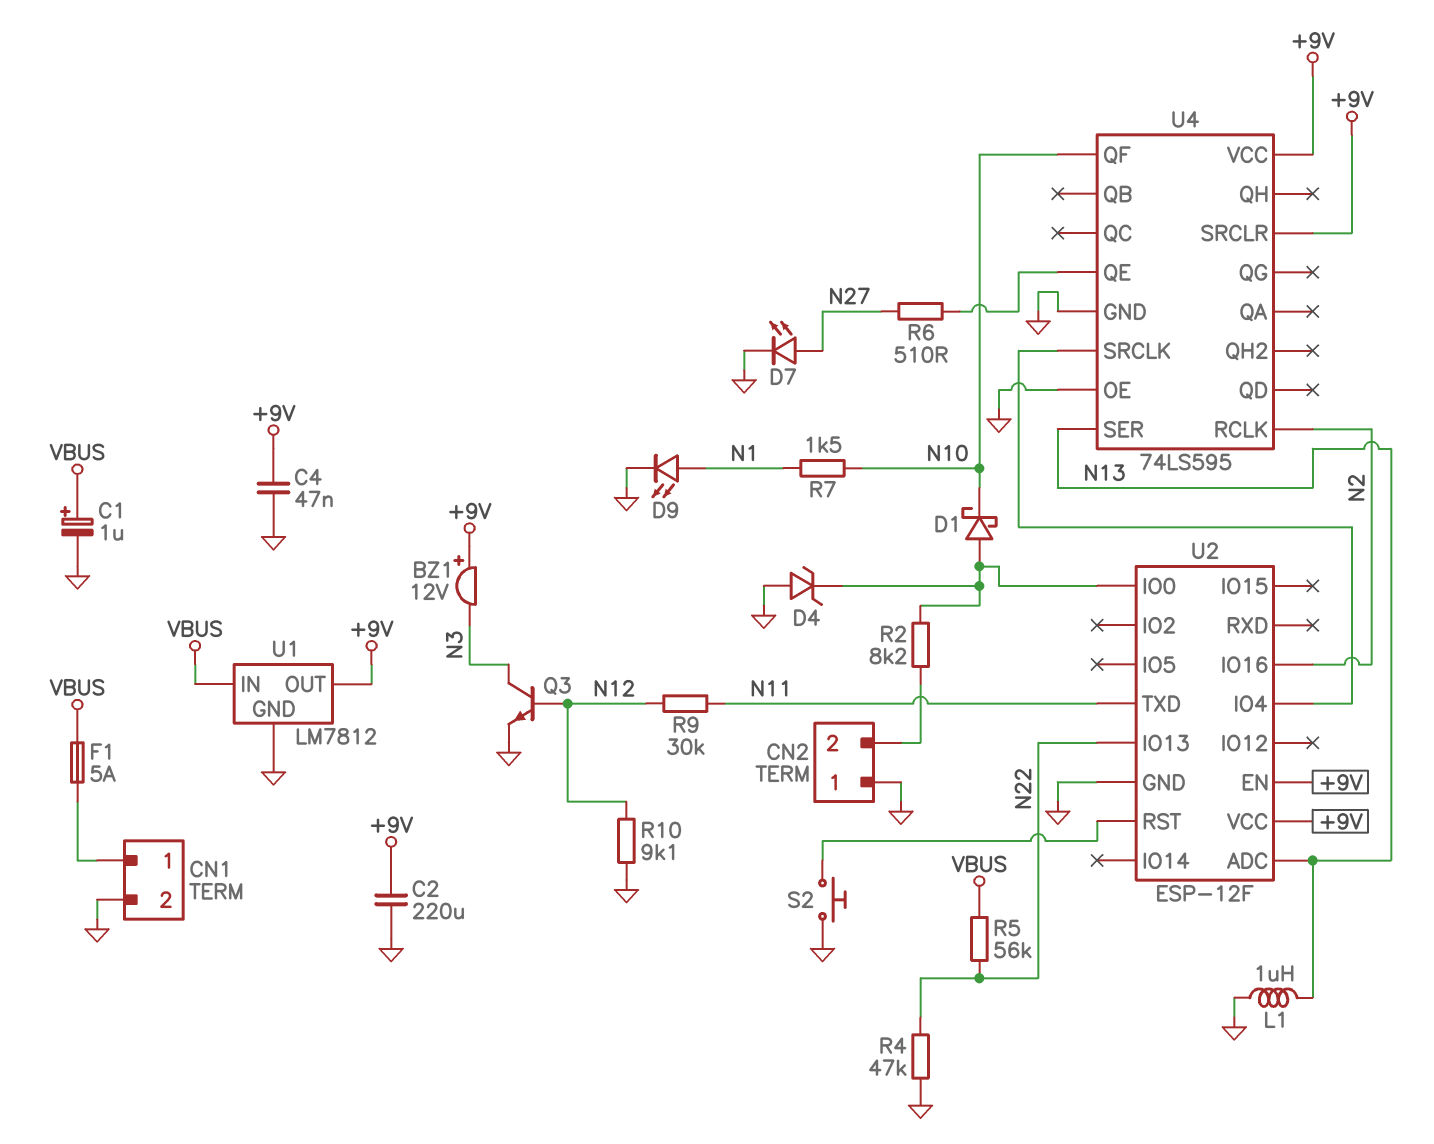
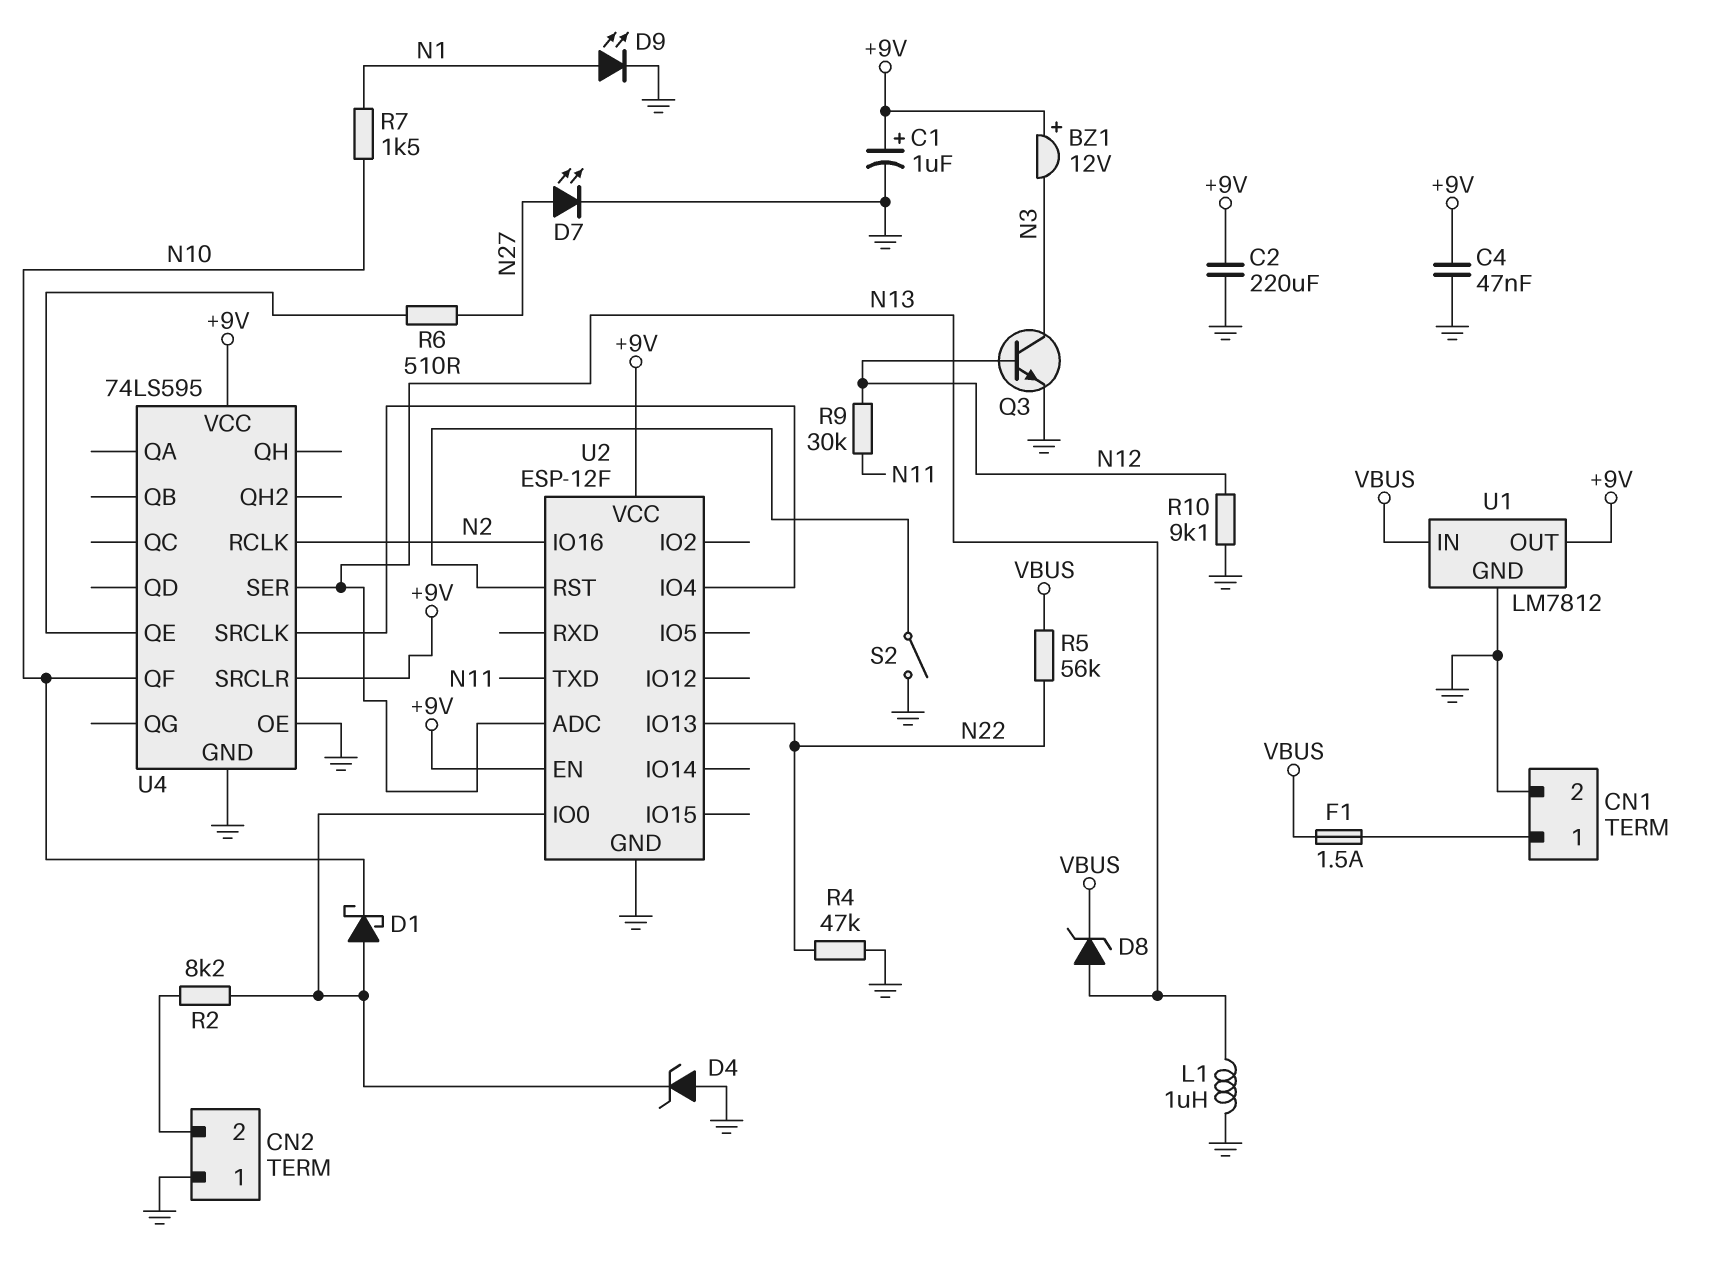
C1: 1uF (plus VBUS, minus GND) -> 1uF (plus +9V, minus GND)
D8: none -> zener (A N13, K VBUS)
F1: 5A (CN1/1, VBUS) -> 1.5A (CN1/1, VBUS)
S2: button (GND, U2/RST) -> switch (GND, U2/RST)

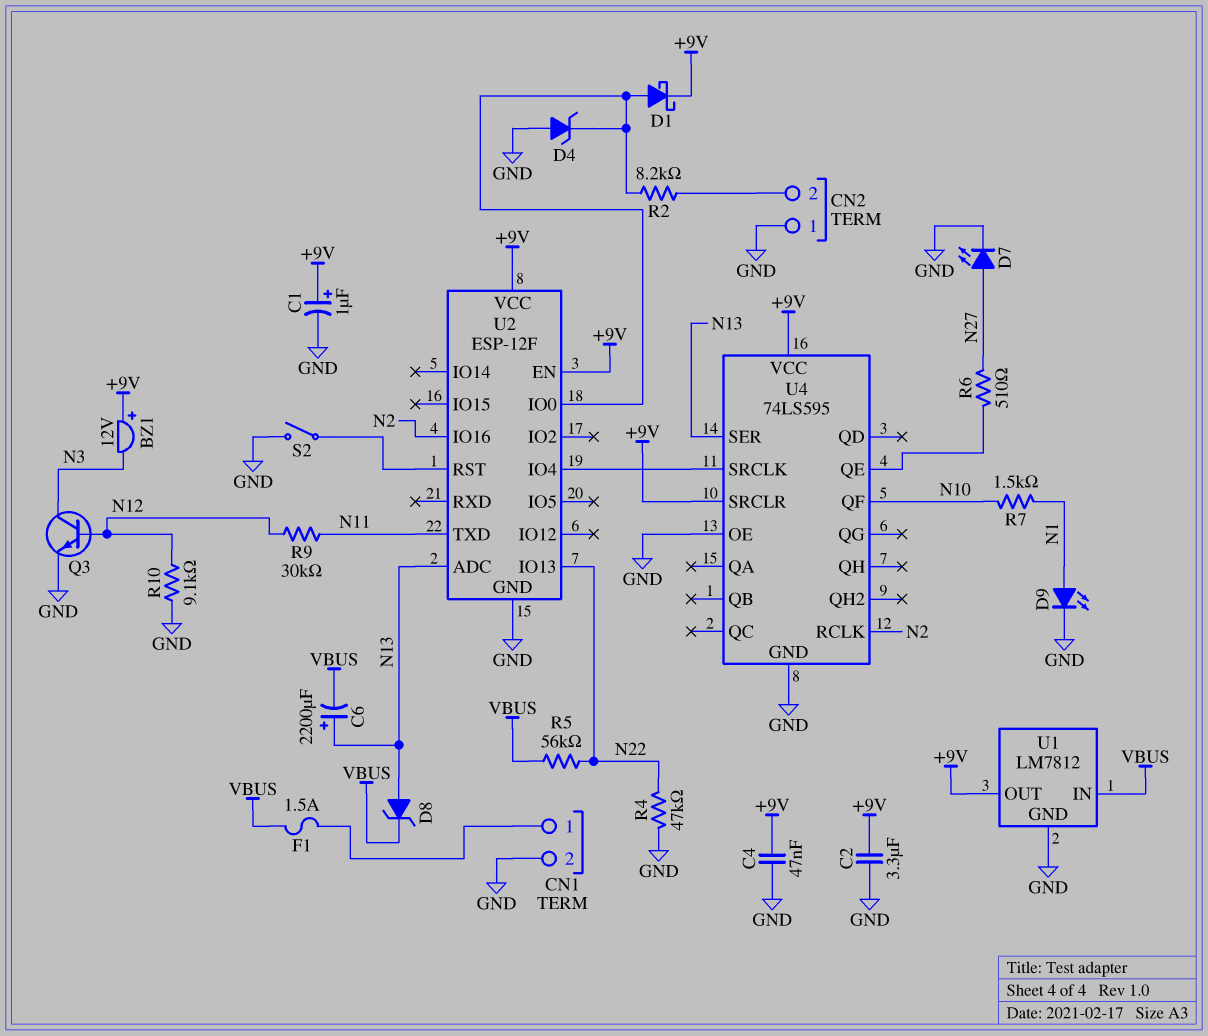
C2: 220uF (+9V, GND) -> 3.3uF (+9V, GND)
C6: none -> 2200uF (plus N13, minus VBUS)
D1: schottky (A U2/IO0, K N10) -> schottky (A U2/IO0, K +9V)
L1: 1uH (GND, N13) -> none

